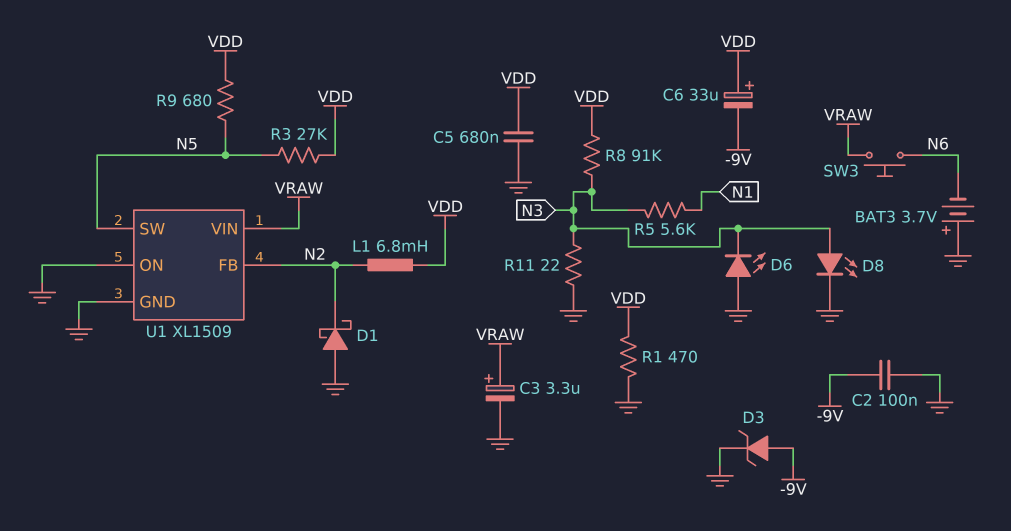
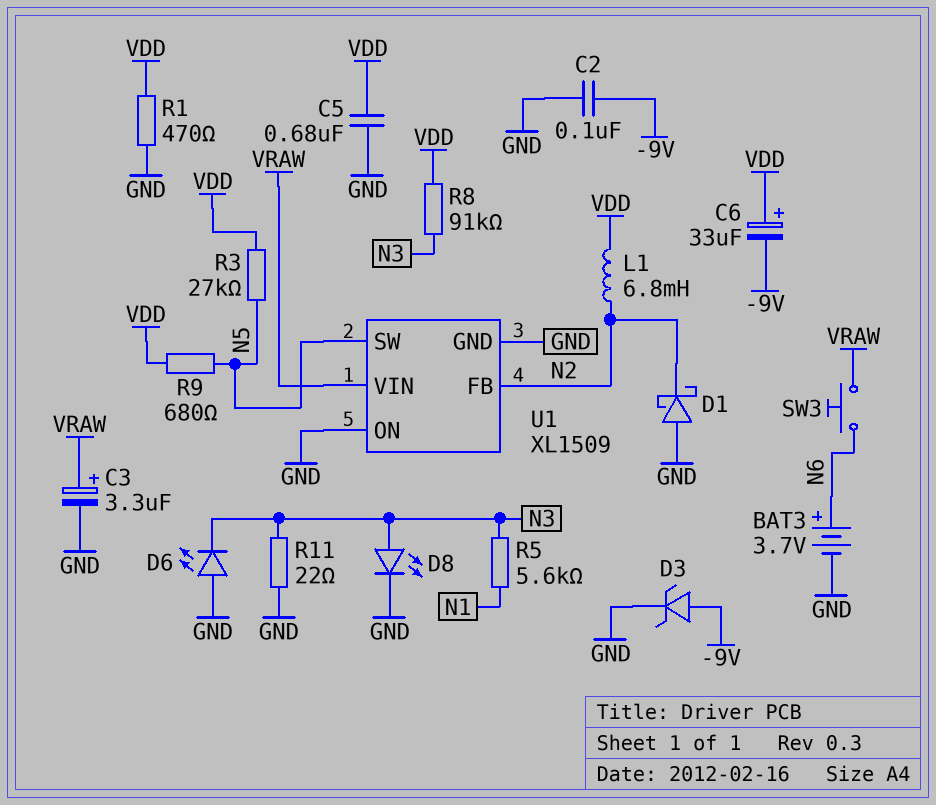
BAT3: 3.7V (plus GND, minus N6) -> 3.7V (plus N6, minus GND)

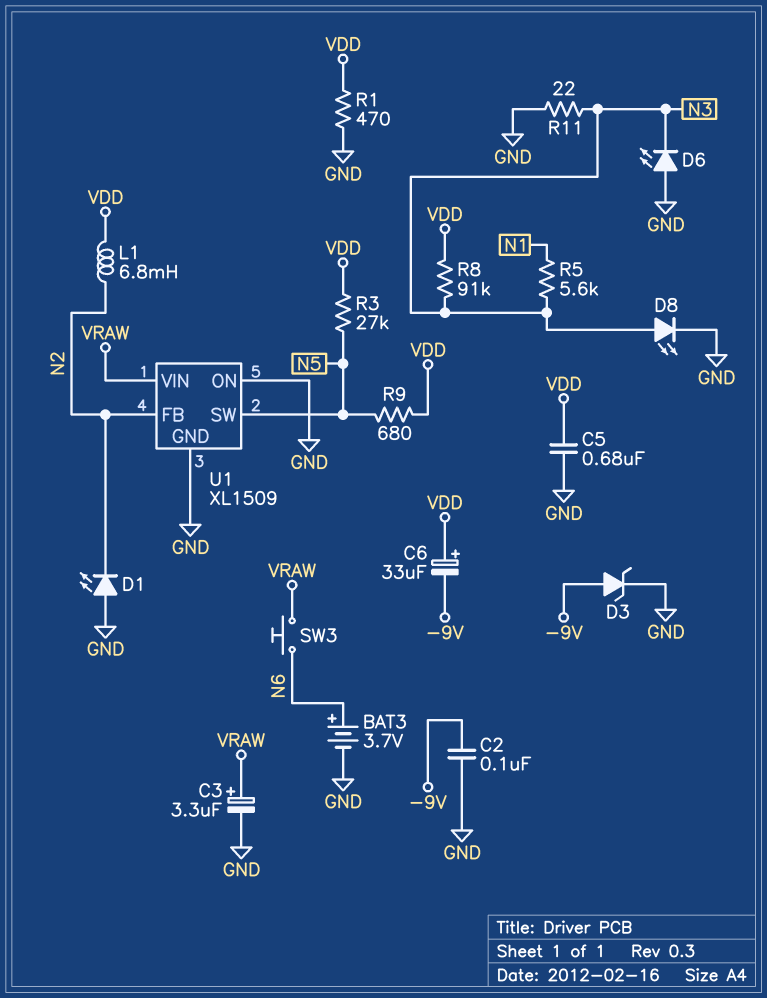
D1: schottky (A GND, K N2) -> LED (A GND, K N2)

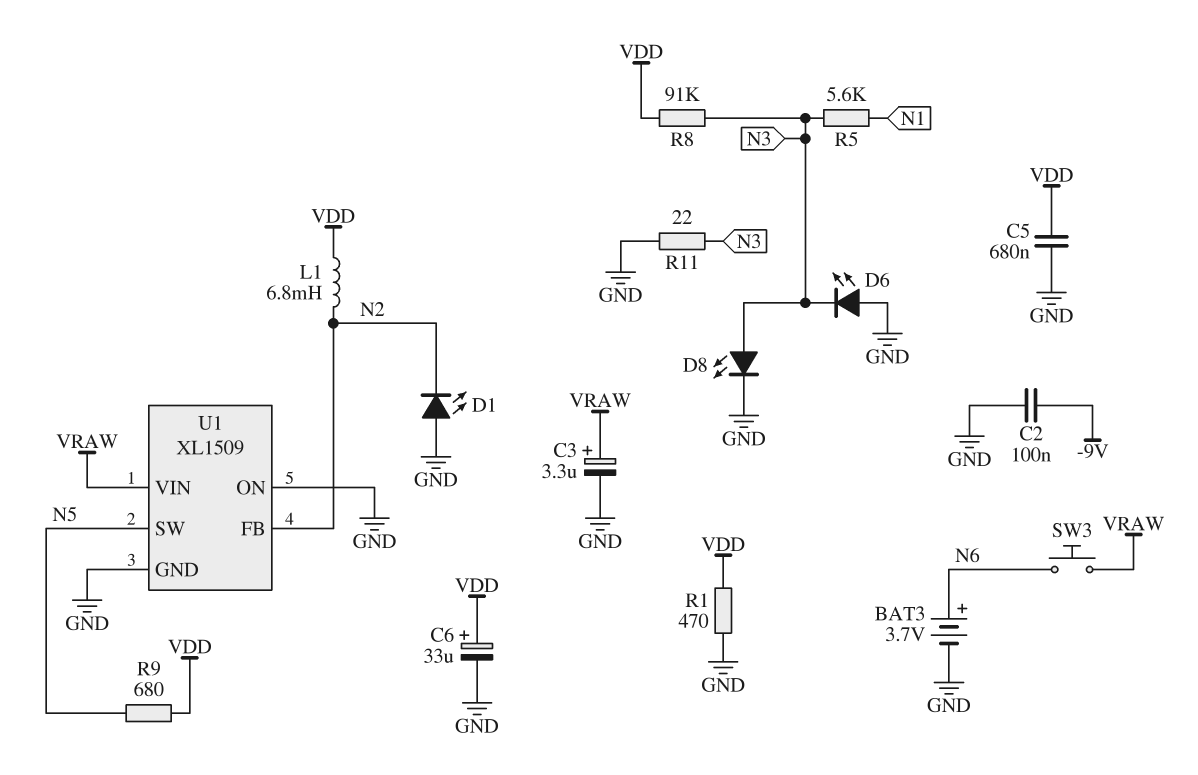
C6: 33uF (plus VDD, minus -9V) -> 33uF (plus VDD, minus GND)
D3: zener (A -9V, K GND) -> none
R3: 27k (N5, VDD) -> none

